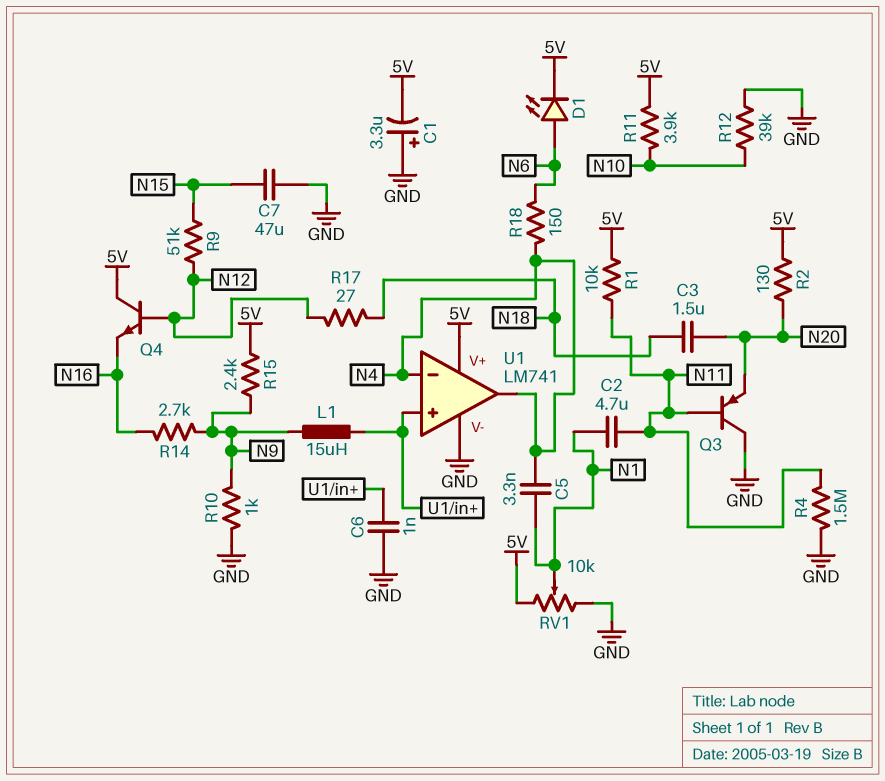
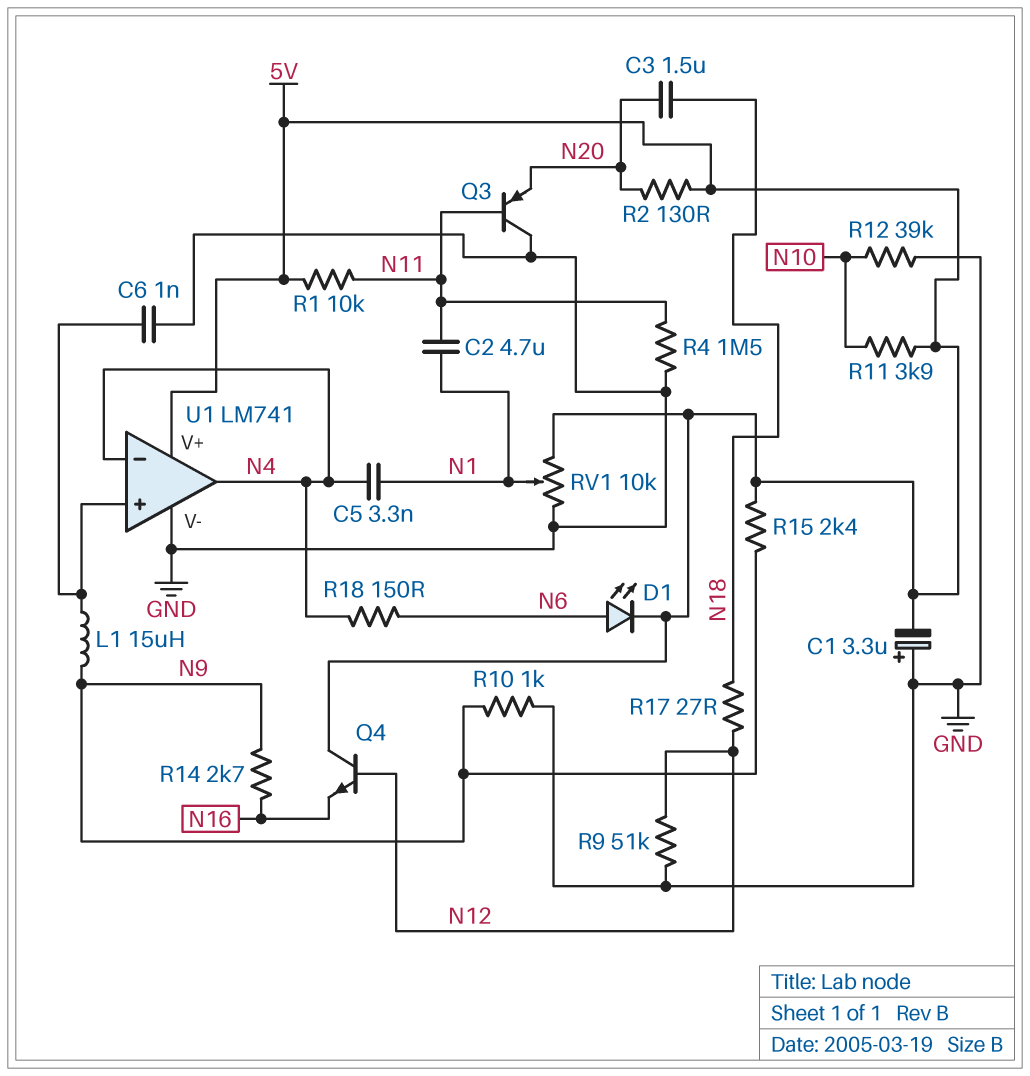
C7: 47uF (GND, N15) -> none
R9: 51k (N12, N15) -> 51k (GND, N12)

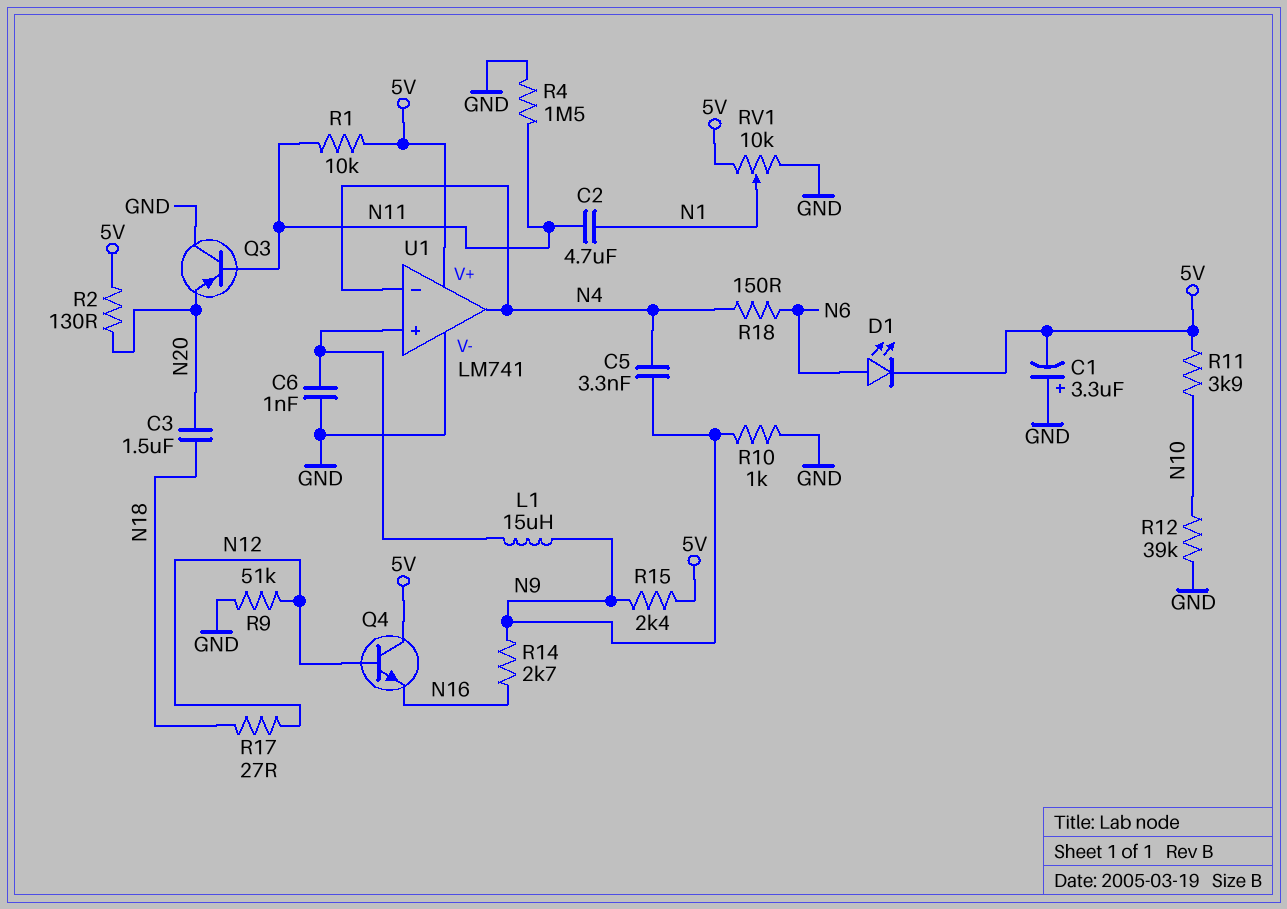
C5: 3.3nF (N1, N4) -> 3.3nF (N4, N9)

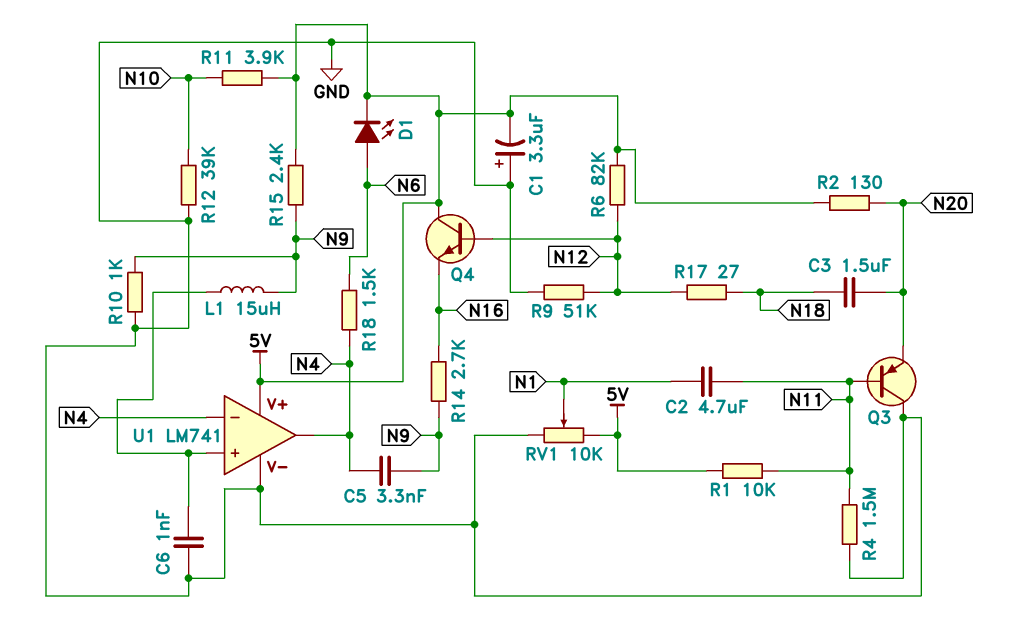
R6: none -> 82k (5V, N12)
R18: 150 (N4, N6) -> 1.5k (N4, N6)

